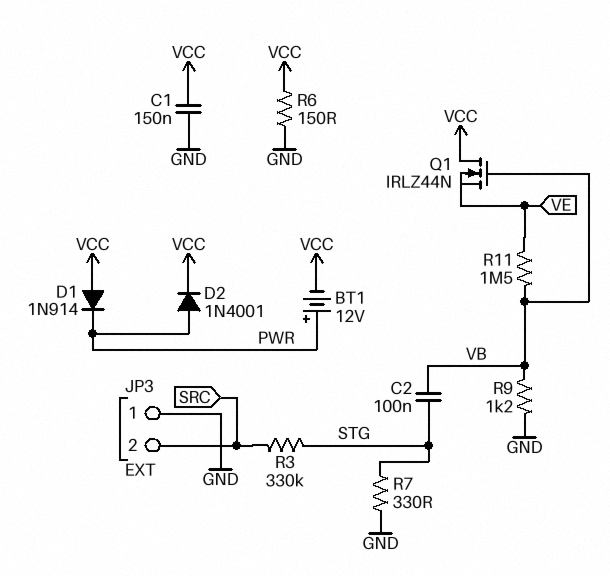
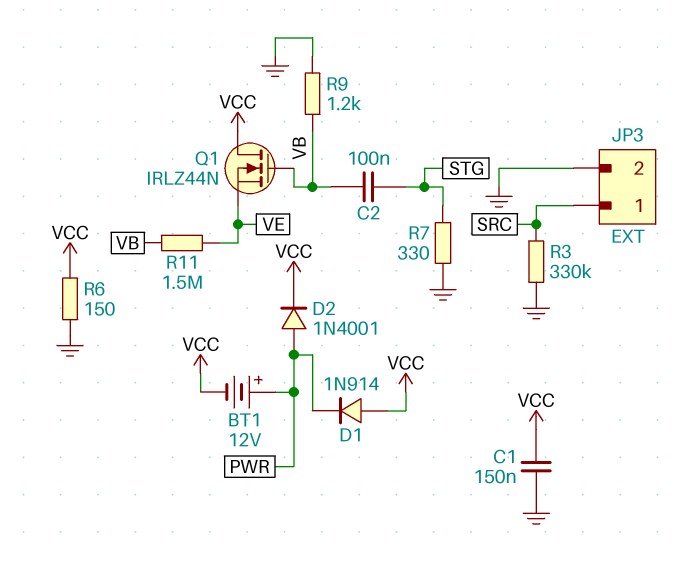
JP3 pin 1: GND -> SRC
JP3 pin 2: SRC -> GND
R3: 330k (SRC, STG) -> 330k (GND, SRC)

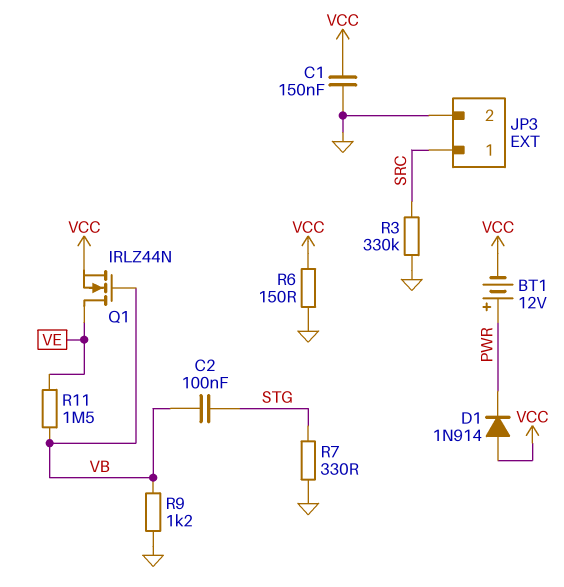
D2: diode 1N4001 (A PWR, K VCC) -> none
Q1: NMOS IRLZ44N (G VB, D VCC, S VE) -> NMOS IRLZ44N (G VB, D VE, S VCC)

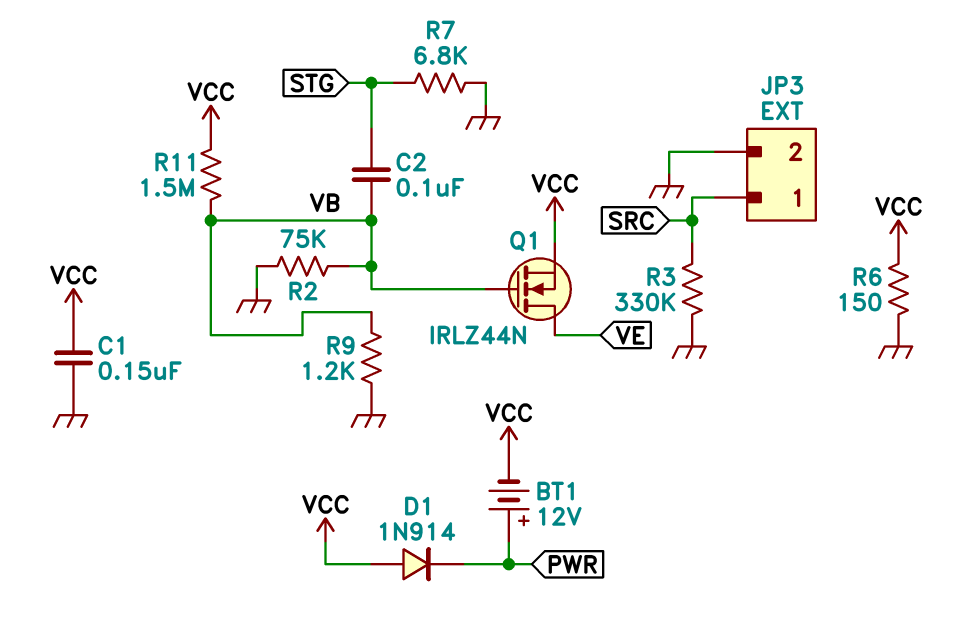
R2: none -> 75k (GND, VB)
R7: 330 (GND, STG) -> 6.8k (GND, STG)
R11: 1.5M (VB, VE) -> 1.5M (VB, VCC)

